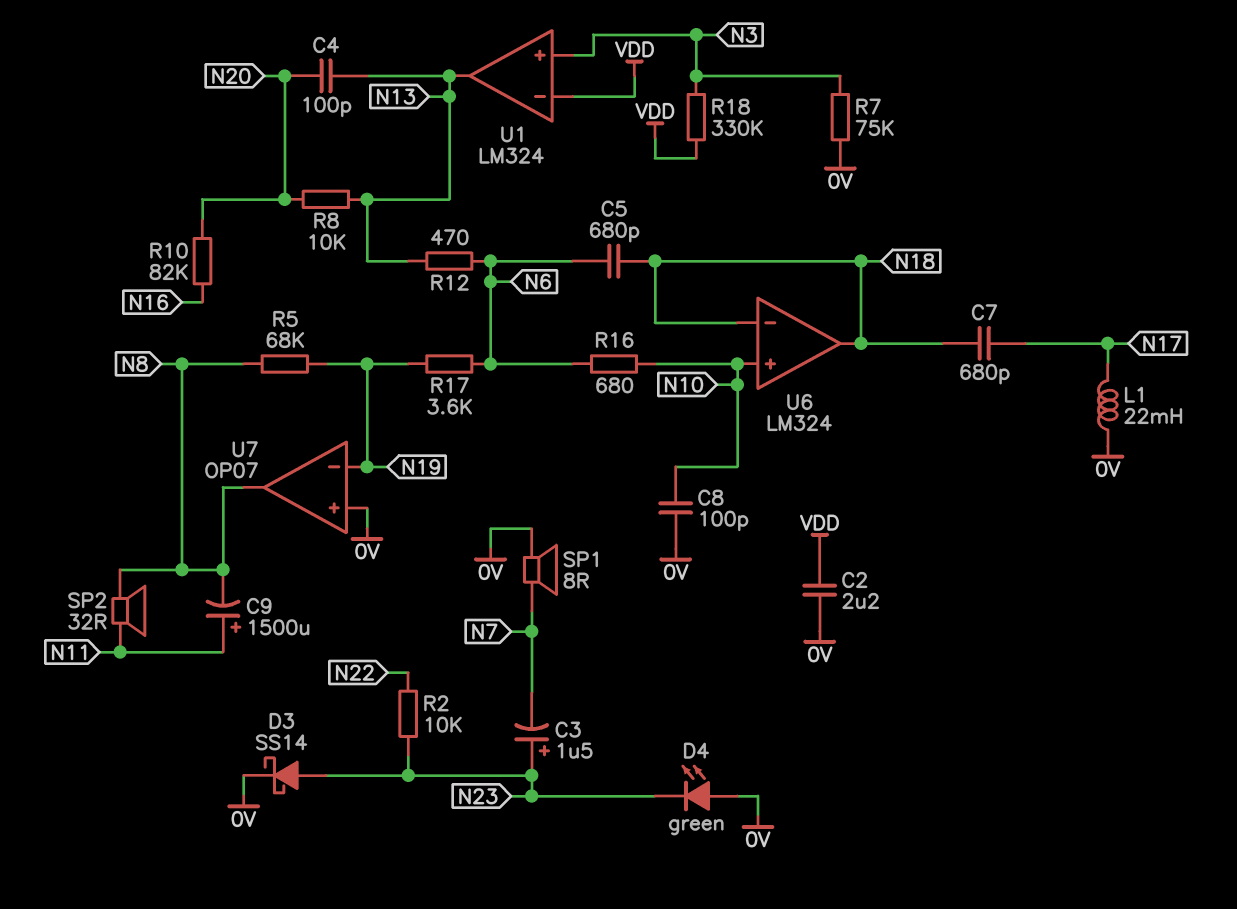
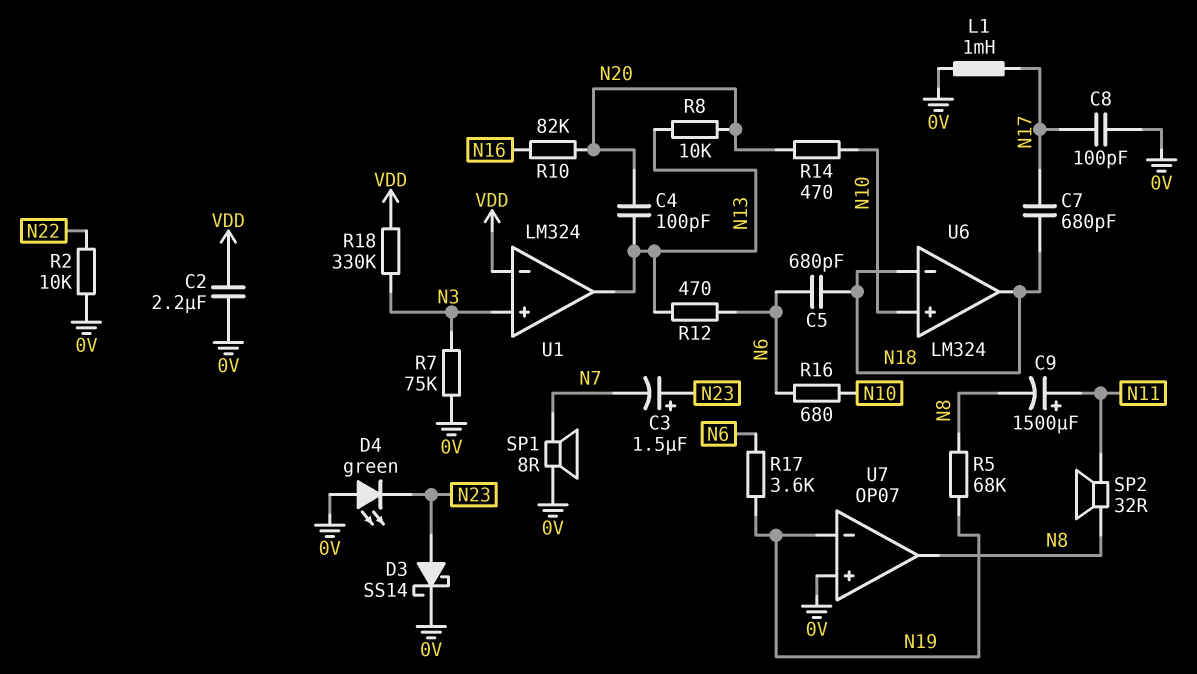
C8: 100pF (0V, N10) -> 100pF (0V, N17)
L1: 22mH (0V, N17) -> 1mH (0V, N17)
R2: 10k (N22, N23) -> 10k (0V, N22)
R14: none -> 470 (N10, N20)

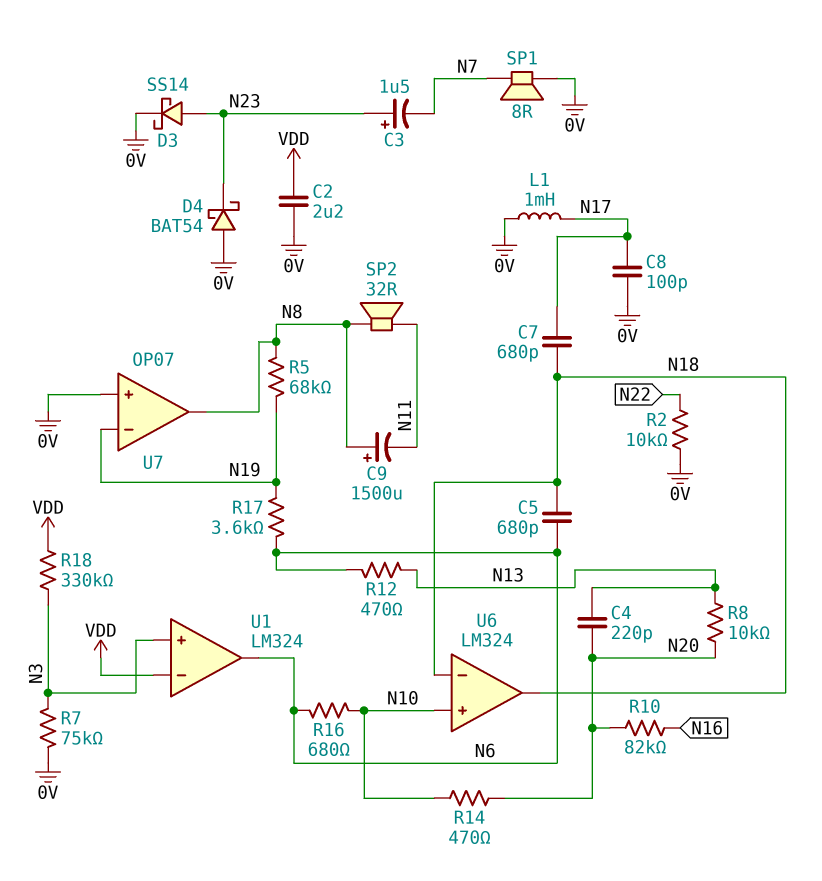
C4: 100pF (N13, N20) -> 220pF (N13, N20)
C9: 1500uF (plus N11, minus N8) -> 1500uF (plus N8, minus N11)
D4: LED green (A 0V, K N23) -> schottky BAT54 (A 0V, K N23)
U1 pin out: N13 -> N6

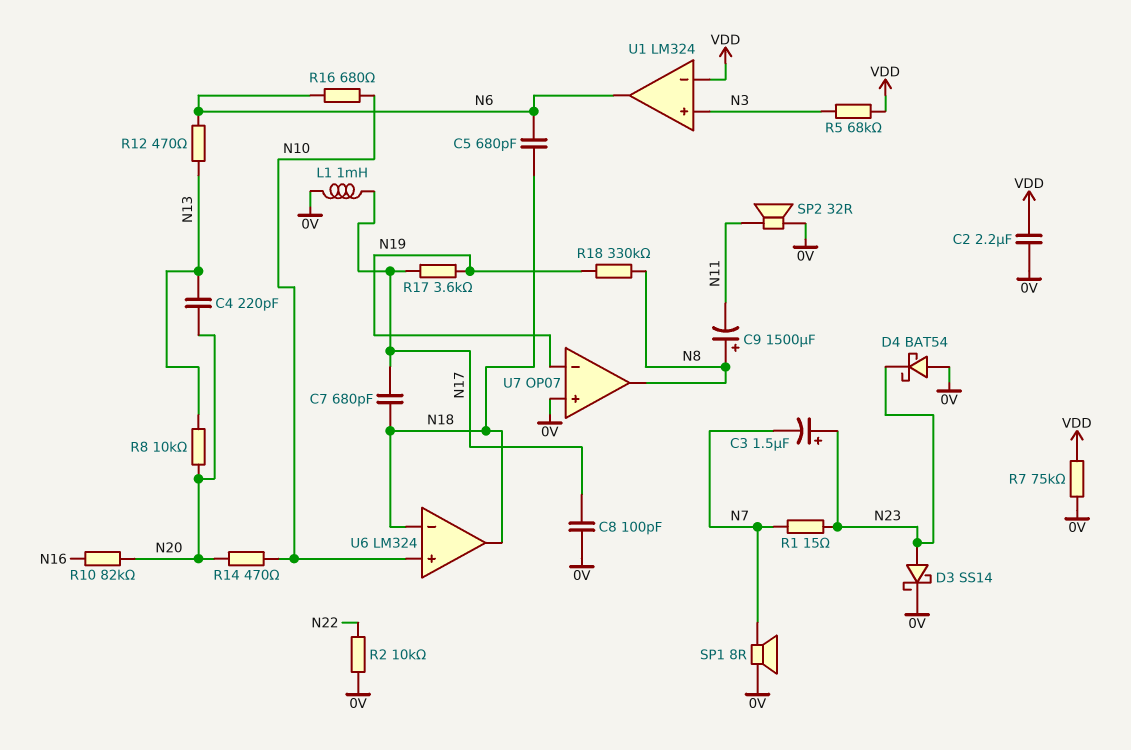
R1: none -> 15 (N7, N23)
R5: 68k (N8, N19) -> 68k (N3, VDD)
R7: 75k (0V, N3) -> 75k (0V, VDD)
R17: 3.6k (N6, N19) -> 3.6k (N17, N19)
R18: 330k (N3, VDD) -> 330k (N8, N19)
SP2: speaker 32R (N8, N11) -> speaker 32R (0V, N11)

